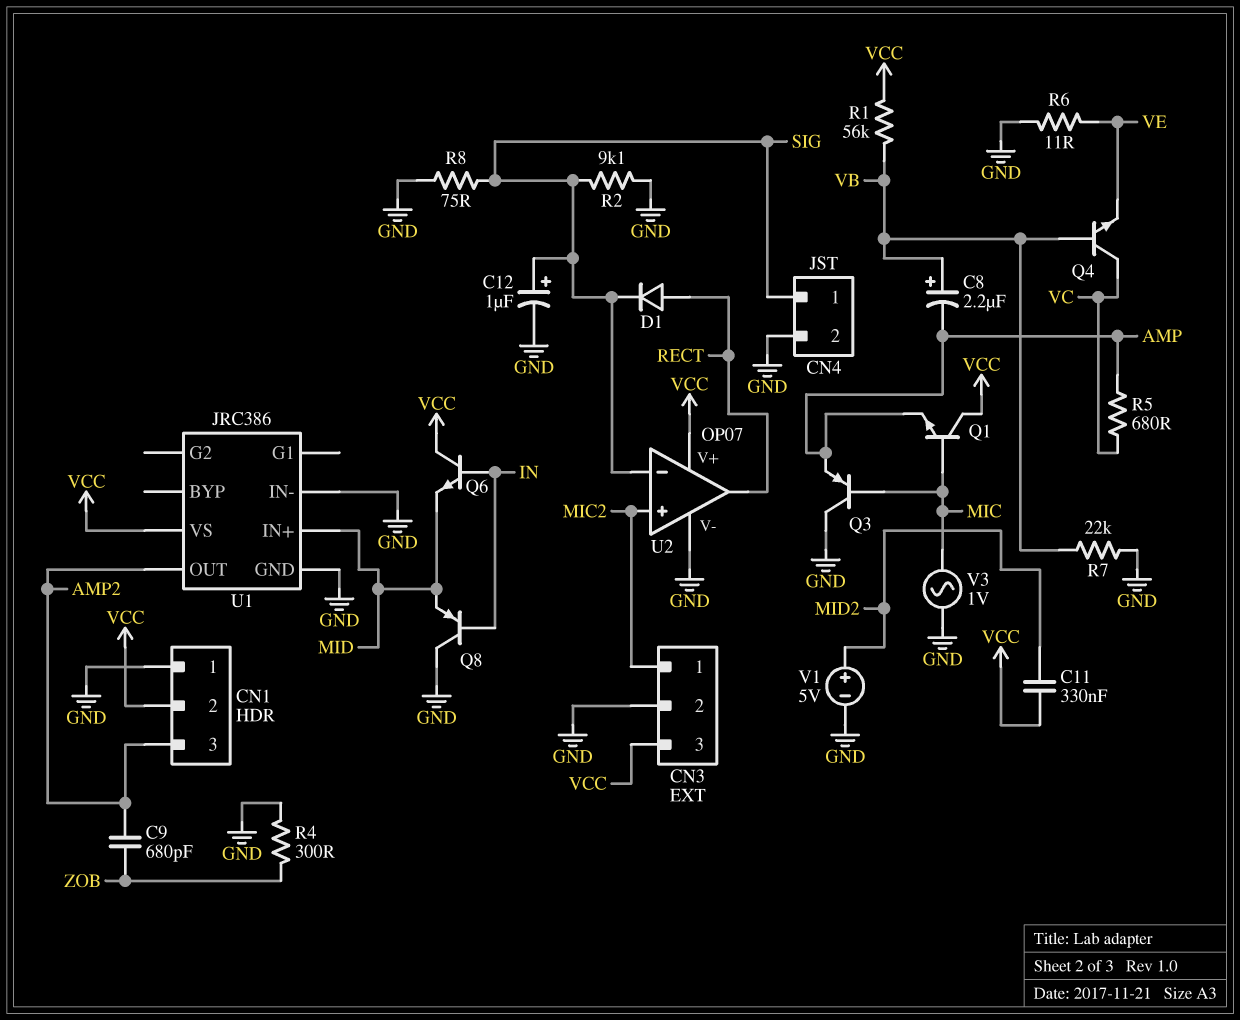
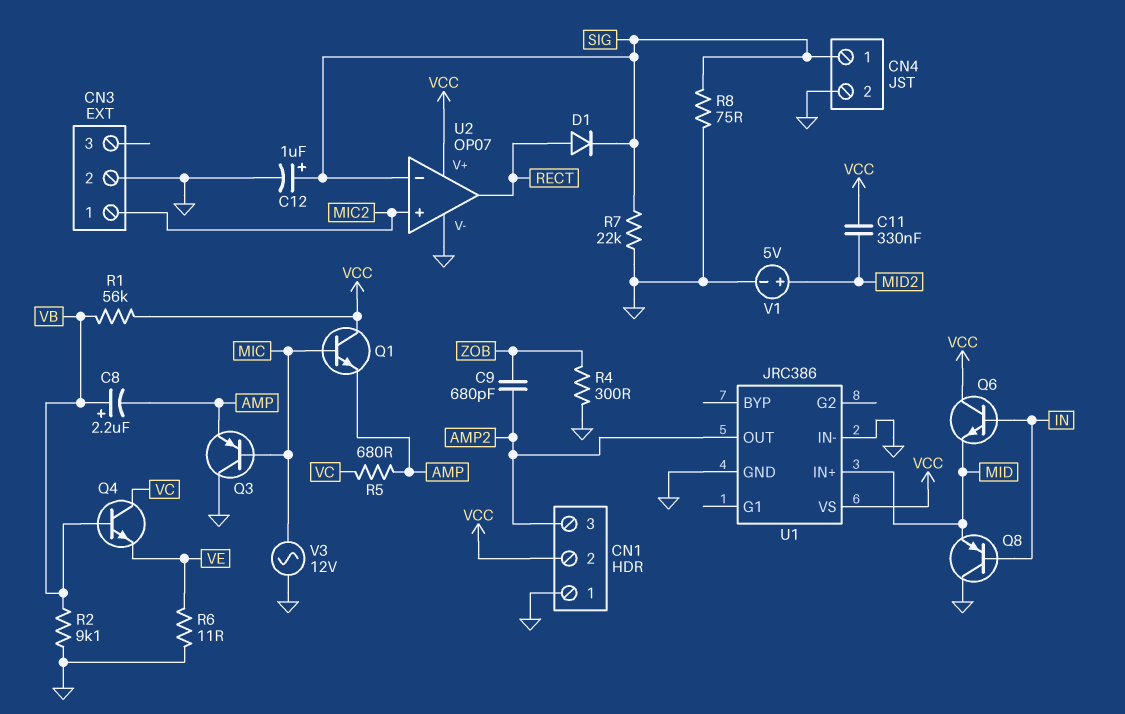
CN3 pin 3: VCC -> none
R2: 9.1k (GND, SIG) -> 9.1k (GND, VB)
R7: 22k (GND, VB) -> 22k (GND, SIG)
V3: AC 1V (GND, MIC) -> AC 12V (GND, MIC)

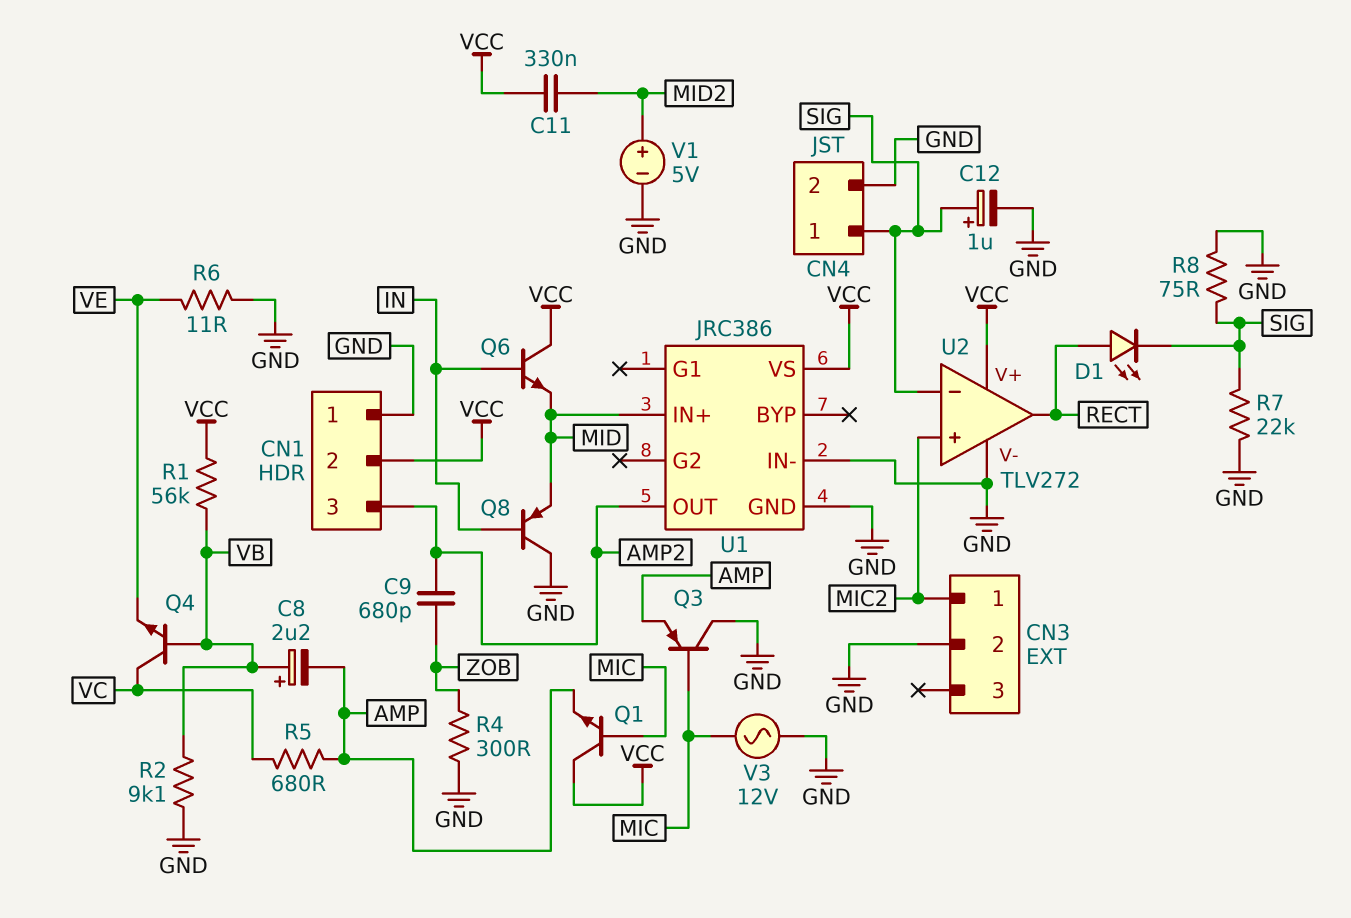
D1: diode (A RECT, K SIG) -> LED (A RECT, K SIG)
U2: OP07 -> TLV272

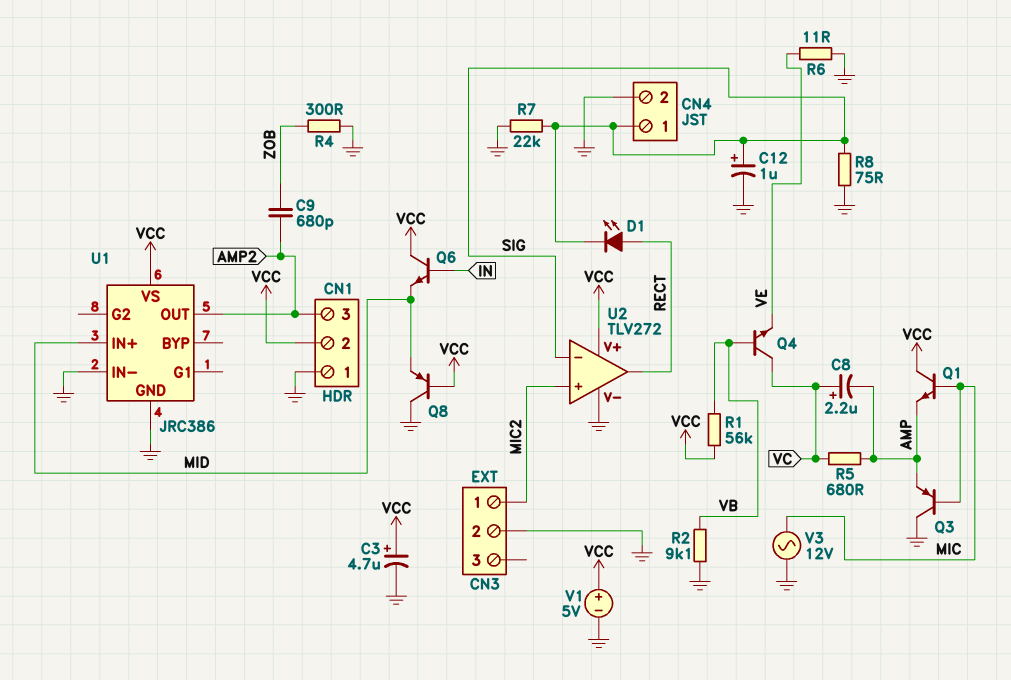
C3: none -> 4.7uF (plus VCC, minus GND)
C8: 2.2uF (plus VB, minus AMP) -> 2.2uF (plus VC, minus AMP)
C11: 330nF (MID2, VCC) -> none
Q8: PNP (B IN, C GND, E MID) -> PNP (B VCC, C GND, E MID)
V1: 5V (plus MID2, minus GND) -> 5V (plus VCC, minus GND)

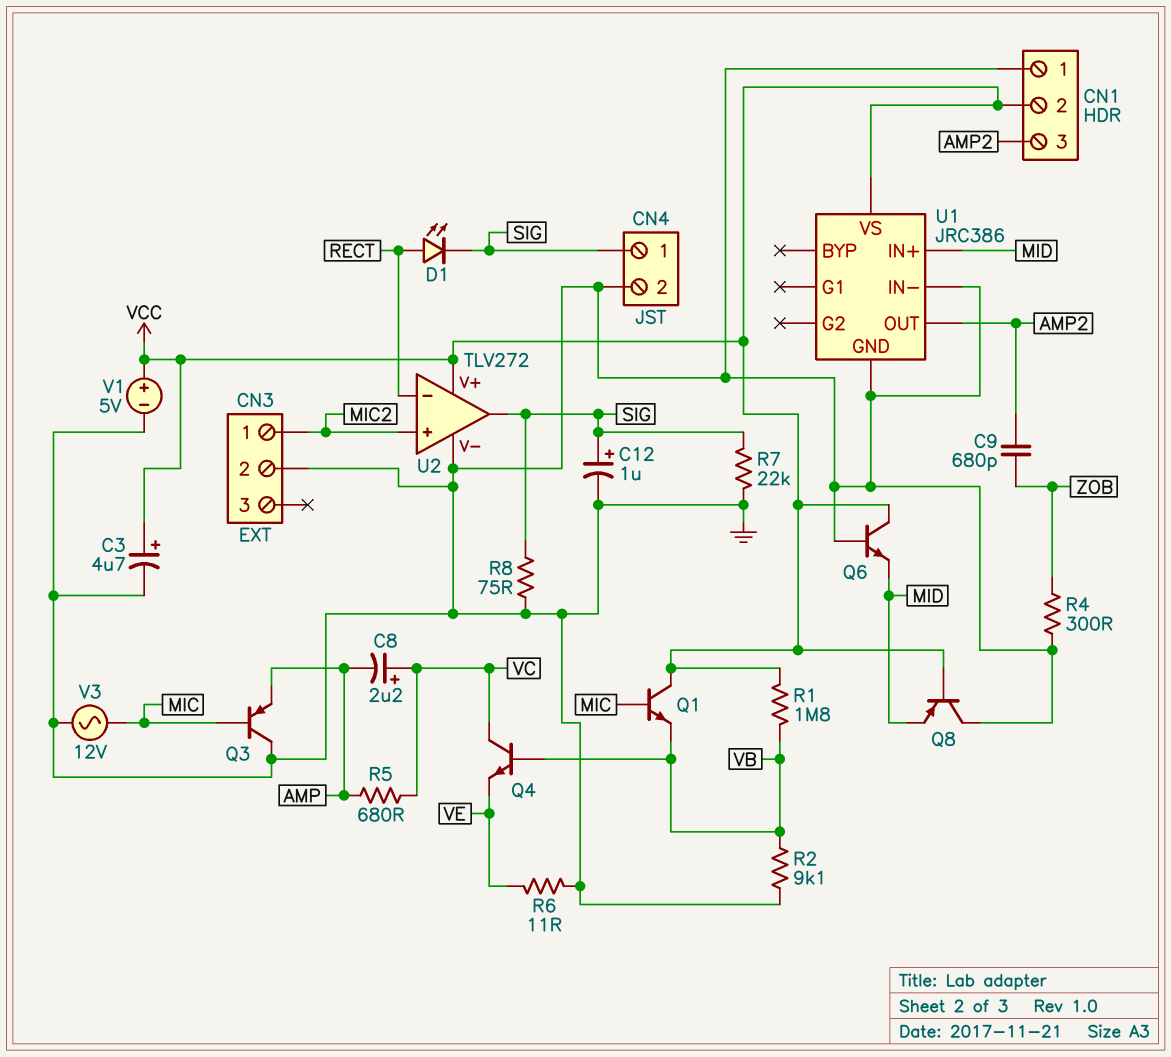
Q1: NPN (B MIC, C VCC, E AMP) -> NPN (B MIC, C VCC, E VB)
Q6: NPN (B IN, C VCC, E MID) -> NPN (B GND, C VCC, E MID)
R1: 56k (VB, VCC) -> 1.8M (VB, VCC)
U2 pin in-: SIG -> RECT
U2 pin out: RECT -> SIG

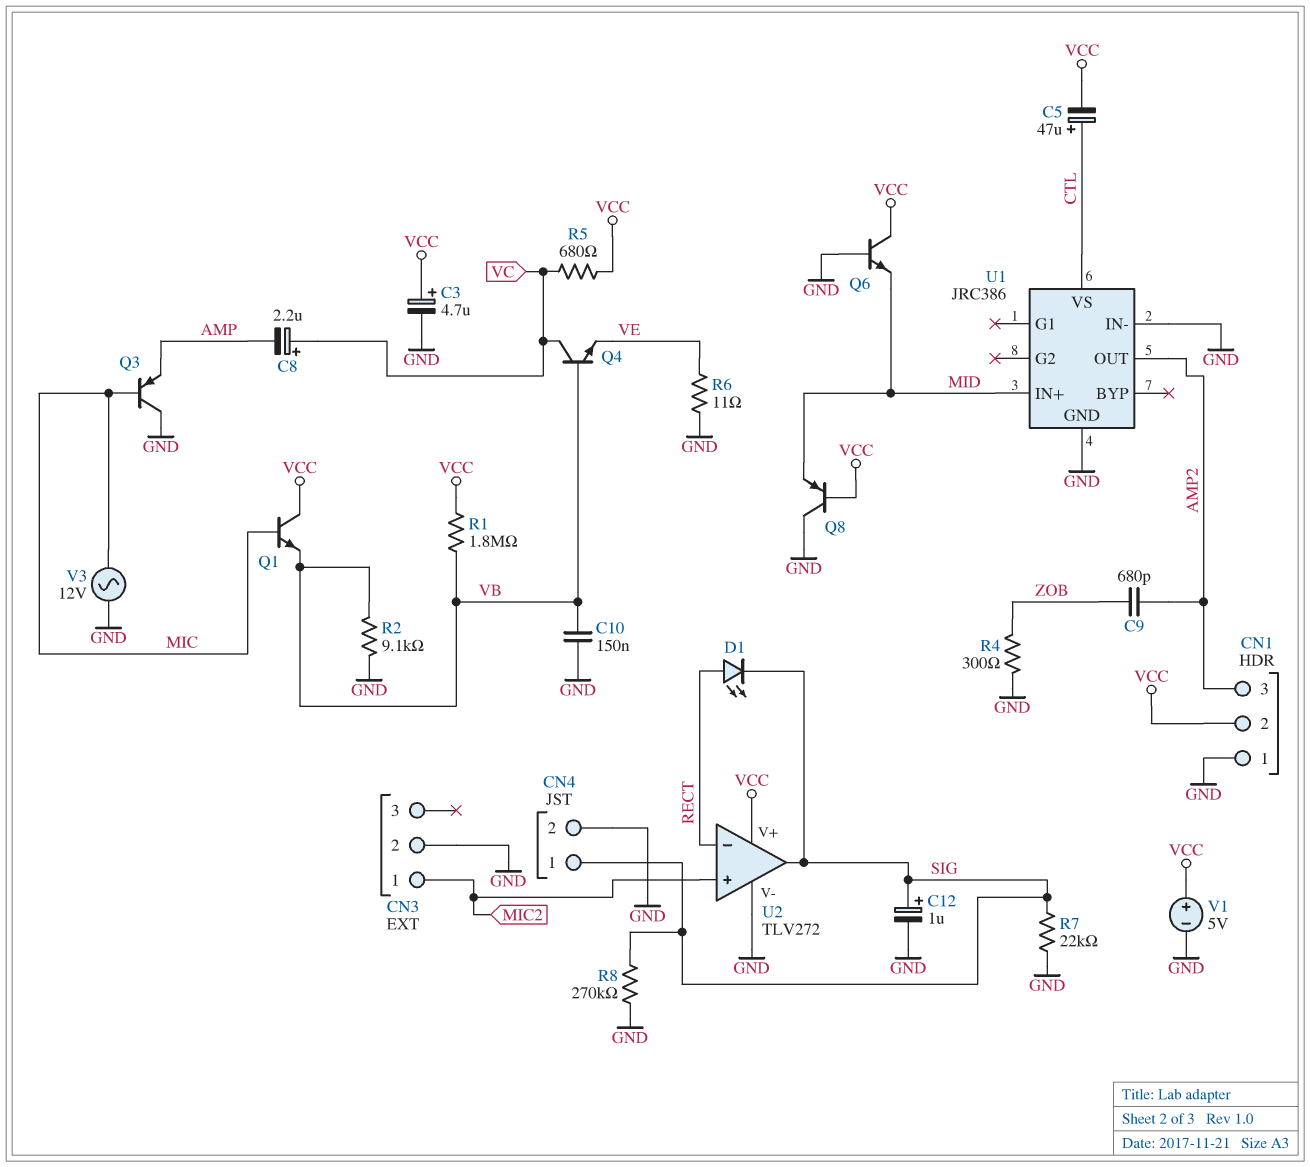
C5: none -> 47uF (plus CTL, minus VCC)
C10: none -> 150nF (GND, VB)
R5: 680 (AMP, VC) -> 680 (VC, VCC)
R8: 75 (GND, SIG) -> 270k (GND, SIG)
U1 pin VS: VCC -> CTL

